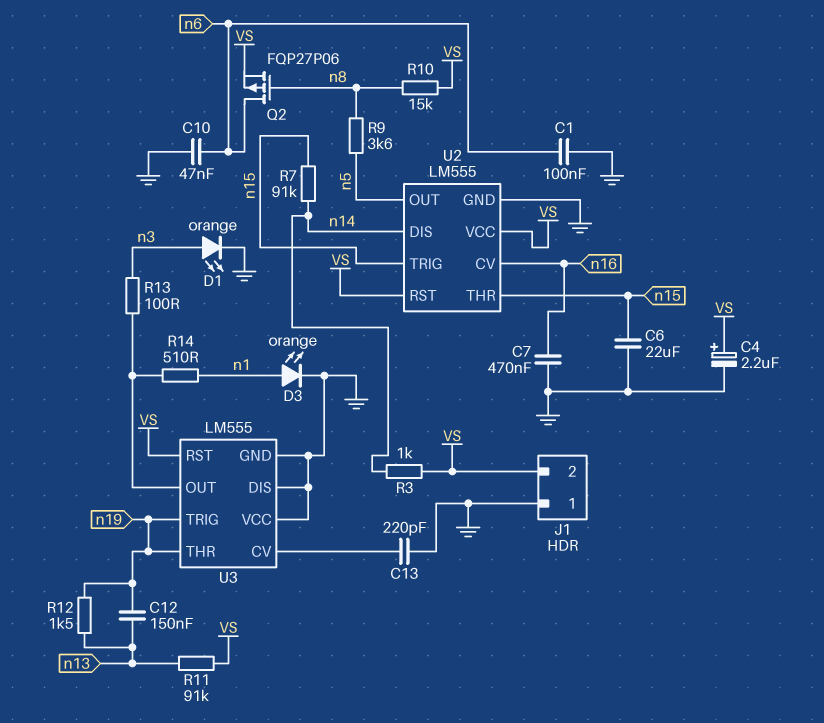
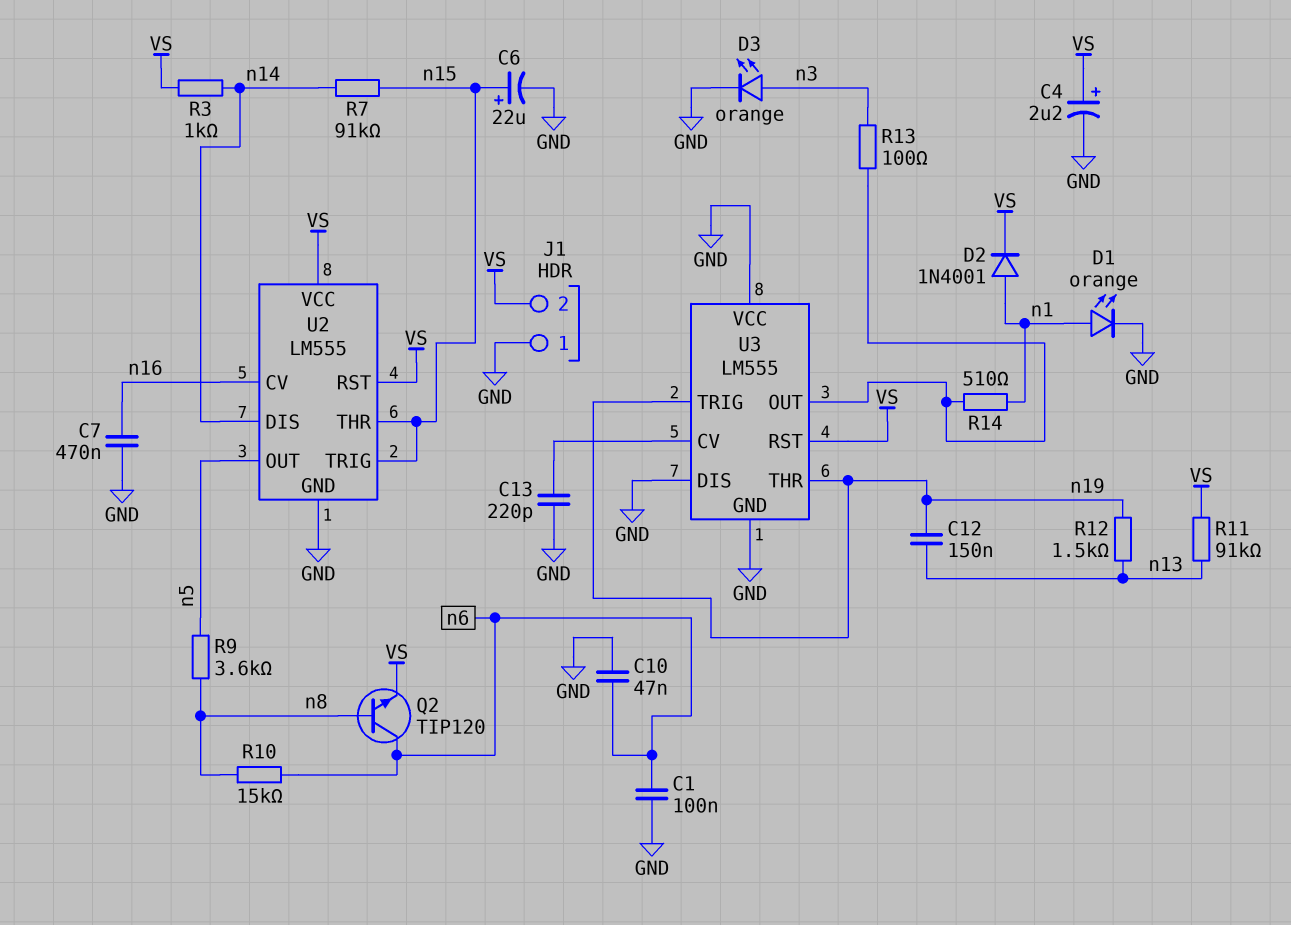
C6: 22uF (GND, n15) -> 22uF (plus n15, minus GND)
D1: LED orange (A n3, K GND) -> LED orange (A n1, K GND)
D2: none -> diode 1N4001 (A n1, K VS)
D3: LED orange (A n1, K GND) -> LED orange (A n3, K GND)
Q2: PMOS FQP27P06 (G n8, D n6, S VS) -> NPN TIP120 (B n8, C n6, E VS)
R10: 15k (VS, n8) -> 15k (n6, n8)

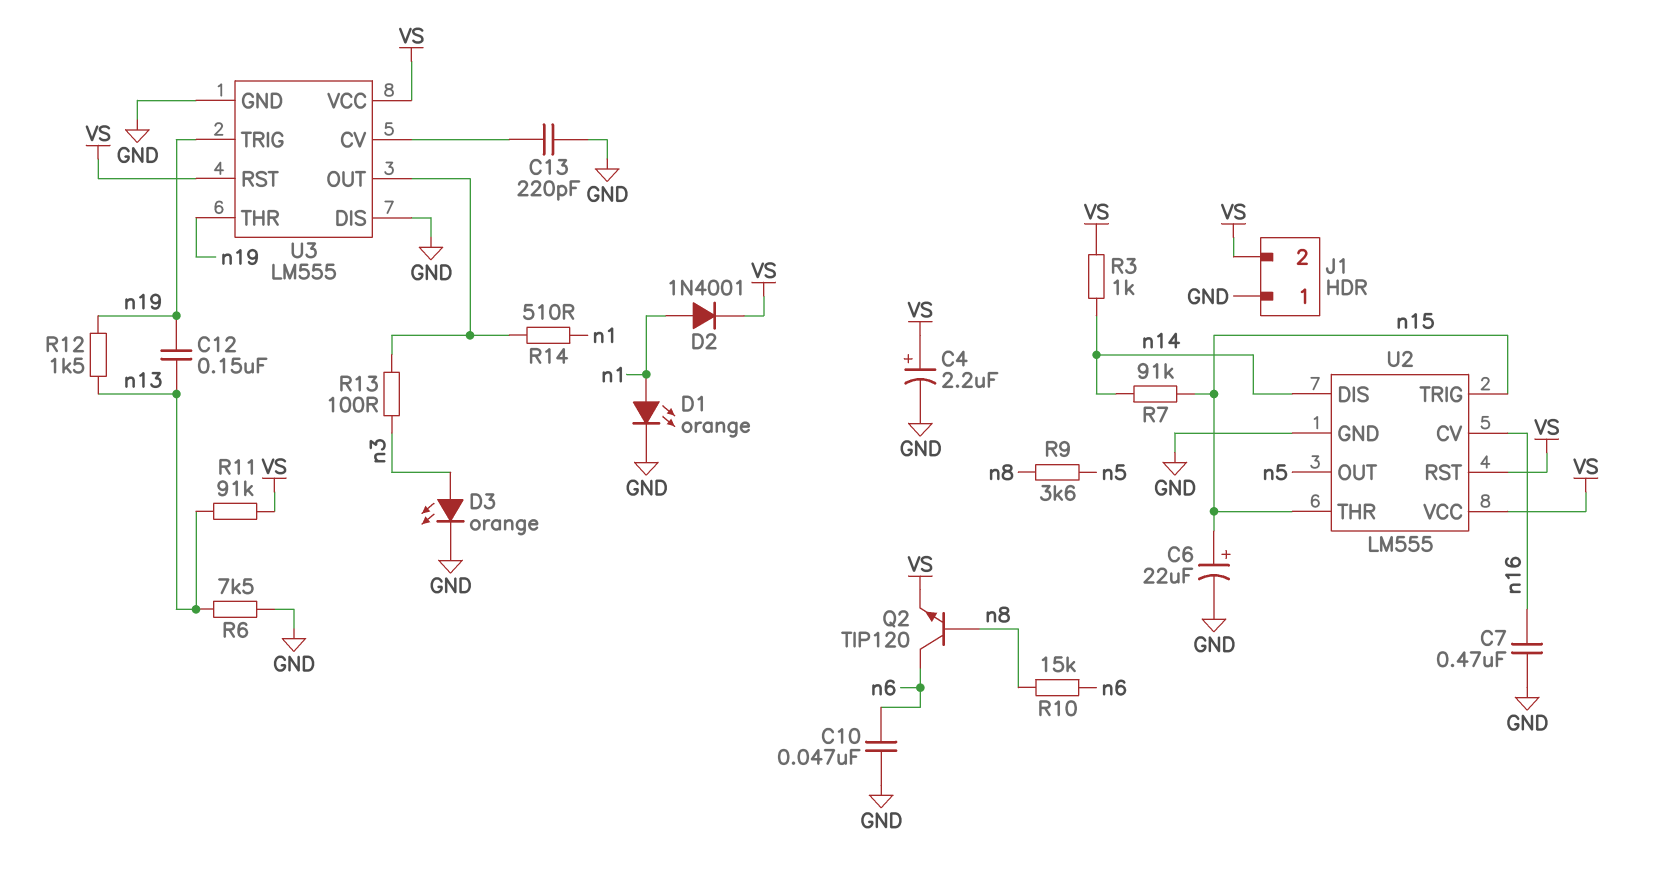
C1: 100nF (GND, n6) -> none
R6: none -> 7.5k (GND, n13)
U3 pin VCC: GND -> VS

